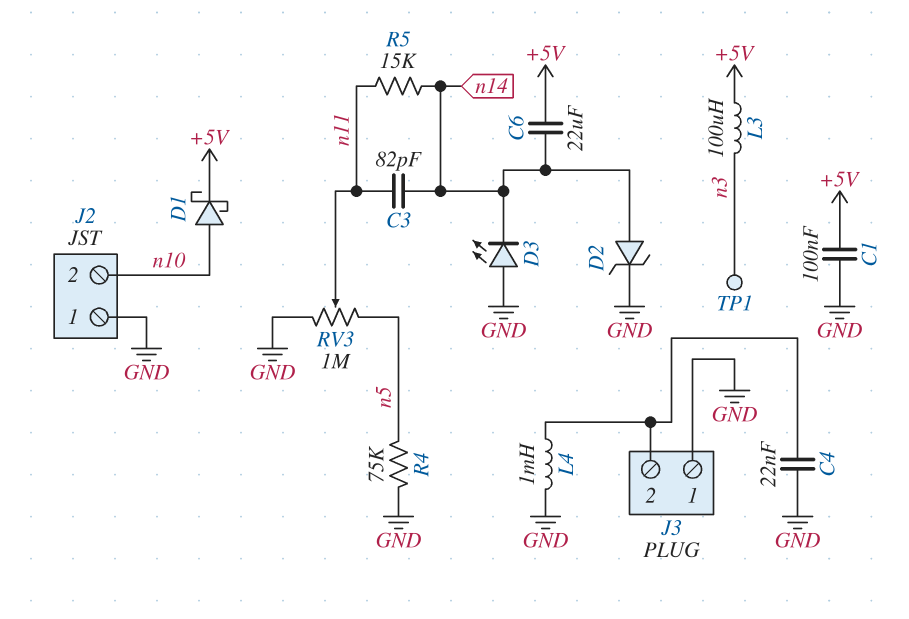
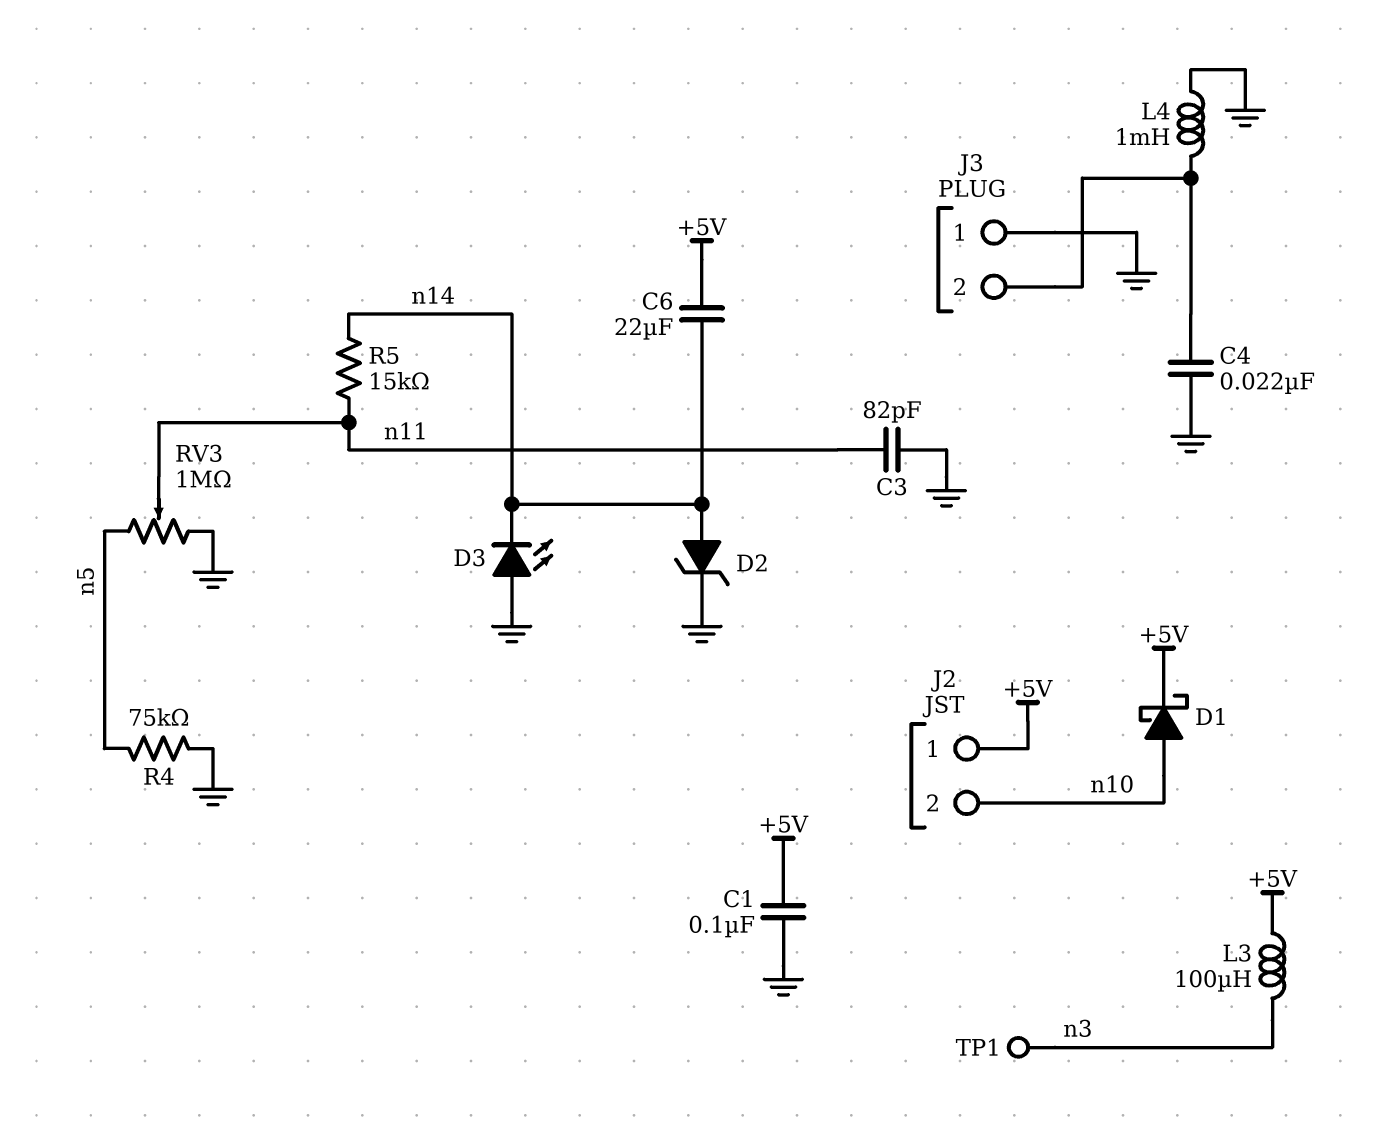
C3: 82pF (n11, n14) -> 82pF (GND, n11)
J2 pin 1: GND -> +5V

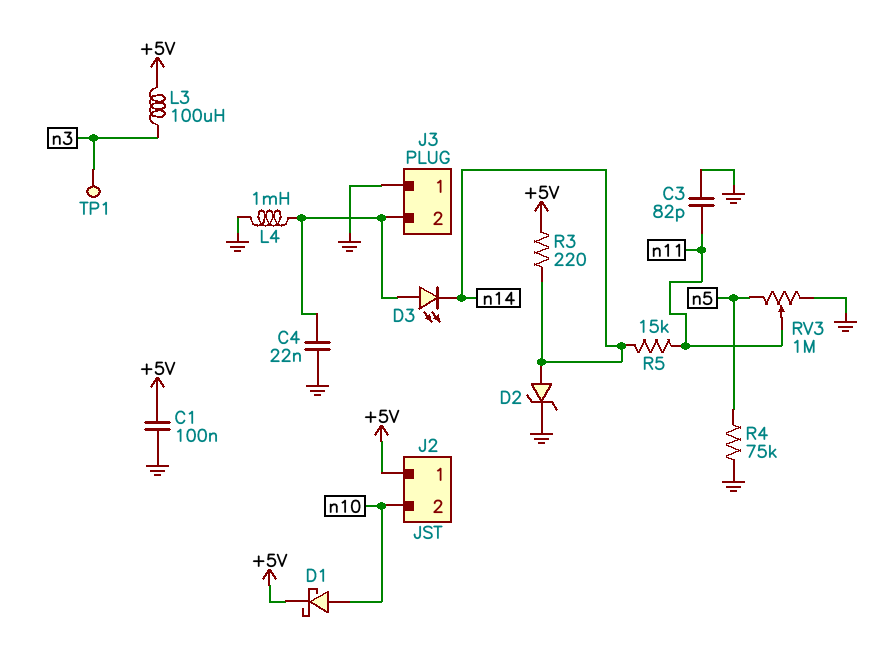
C6: 22uF (+5V, n14) -> none
D3: LED (A GND, K n14) -> LED (A J3/2, K n14)
R3: none -> 220 (+5V, n14)

